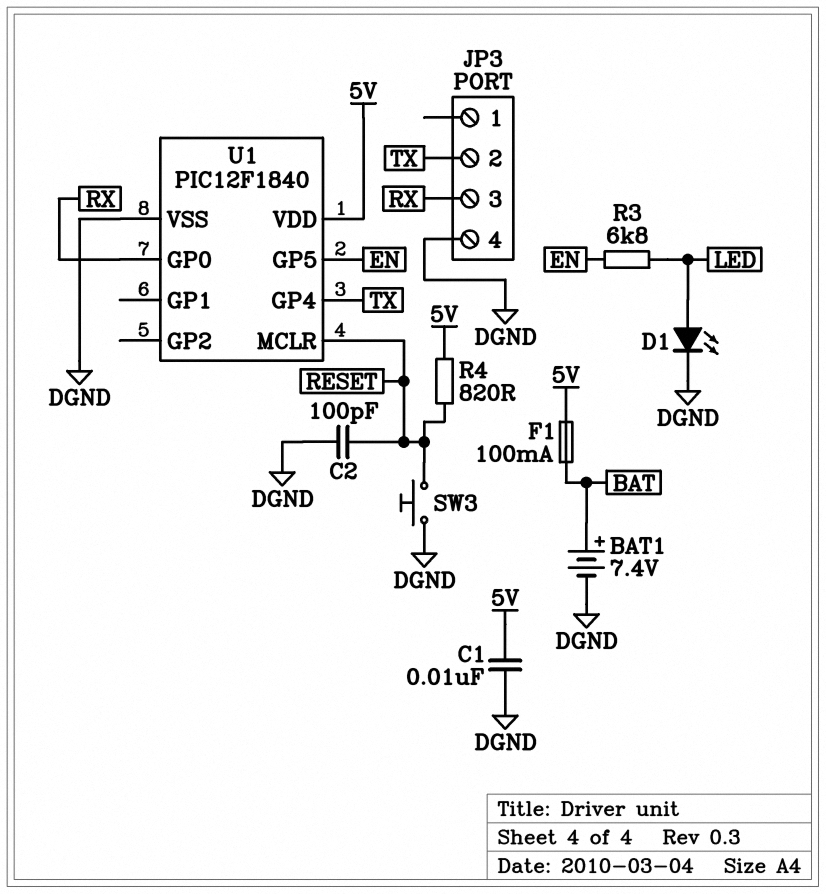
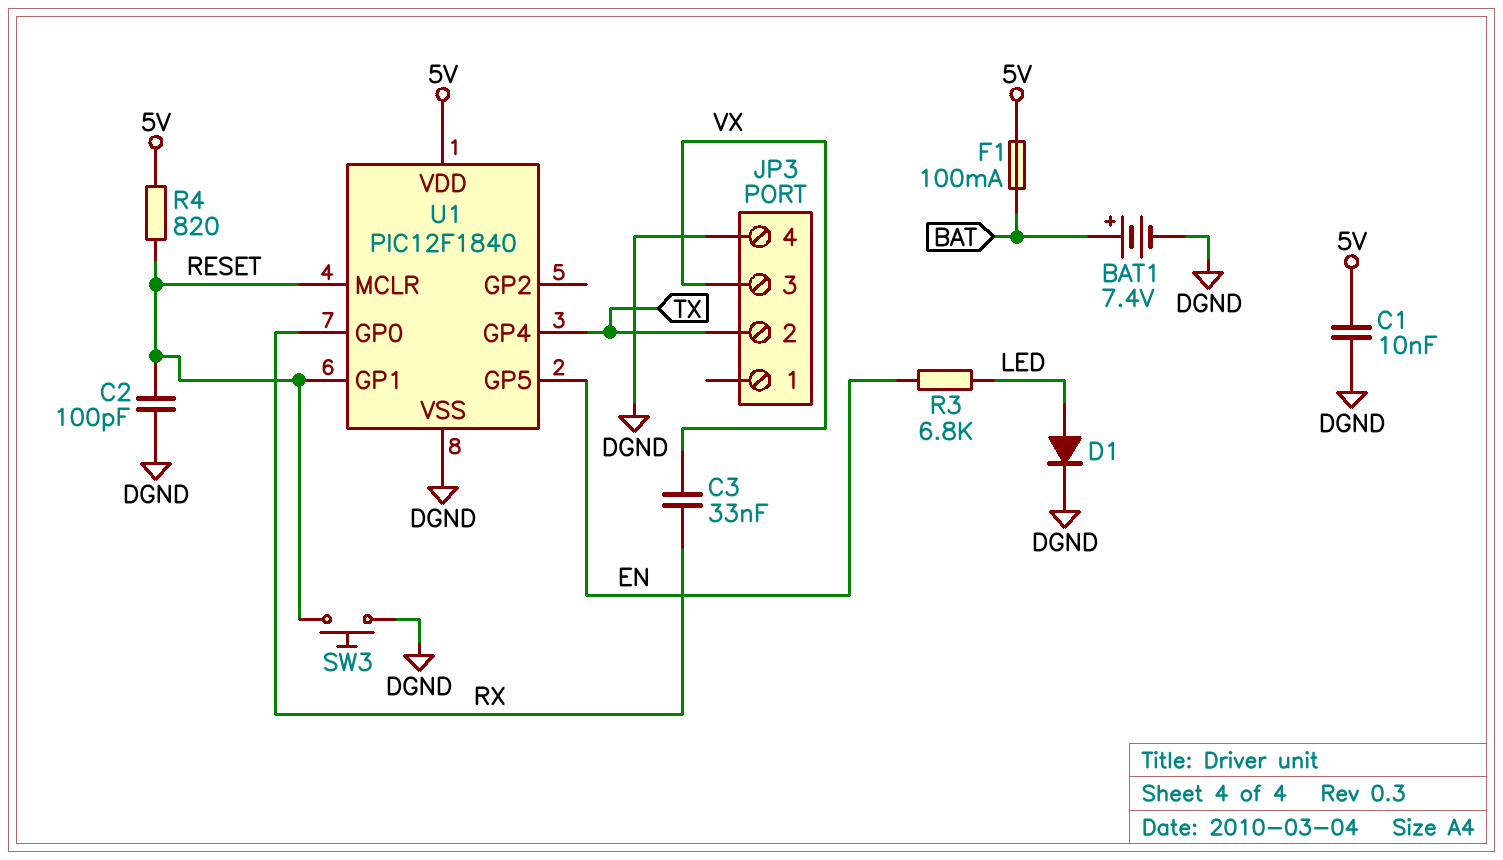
C3: none -> 33nF (RX, VX)
D1: LED (A LED, K DGND) -> diode (A LED, K DGND)
JP3 pin 3: RX -> VX
U1 pin GP1: none -> RESET

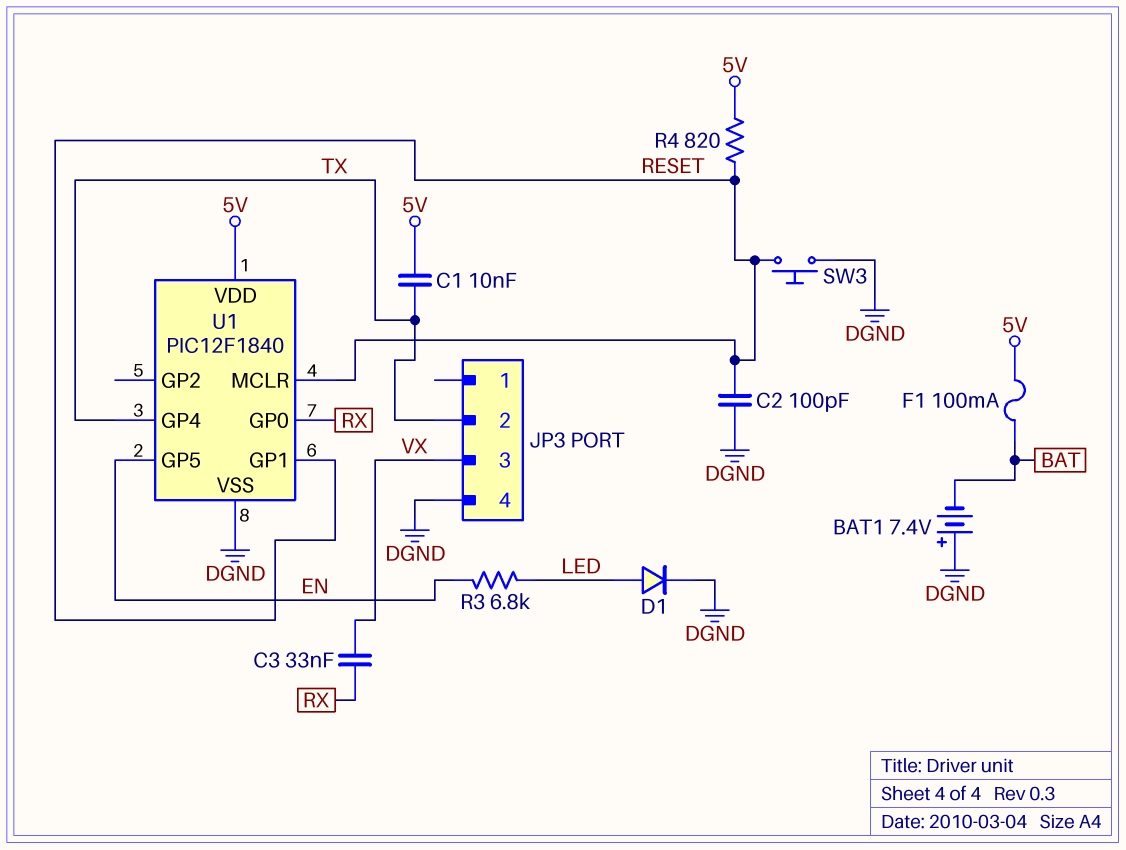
BAT1: 7.4V (plus BAT, minus DGND) -> 7.4V (plus DGND, minus BAT)
C1: 10nF (5V, DGND) -> 10nF (5V, TX)

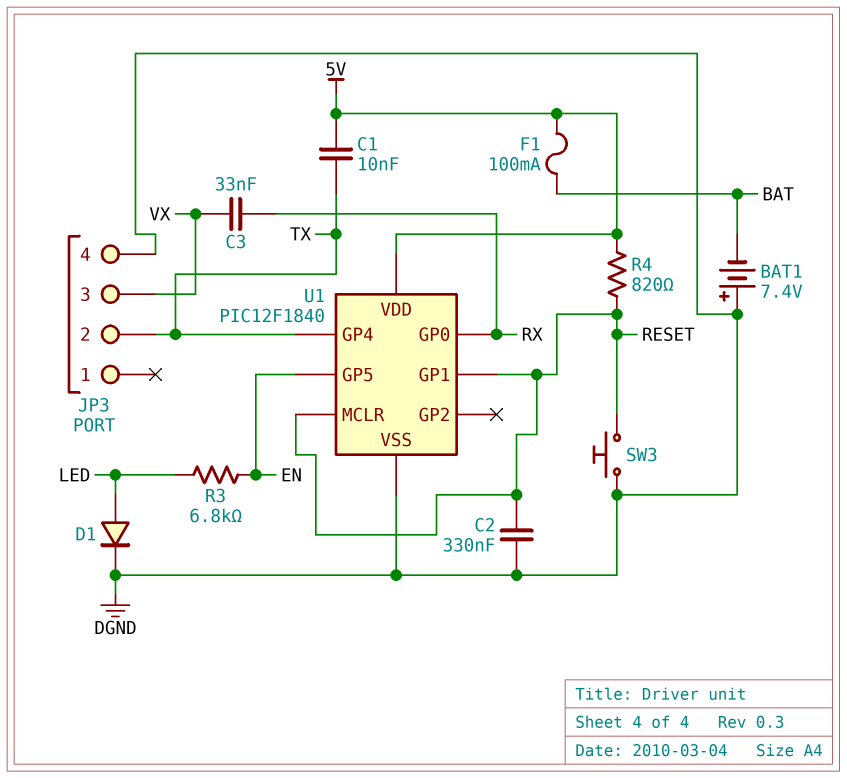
C2: 100pF (DGND, RESET) -> 330nF (DGND, RESET)

